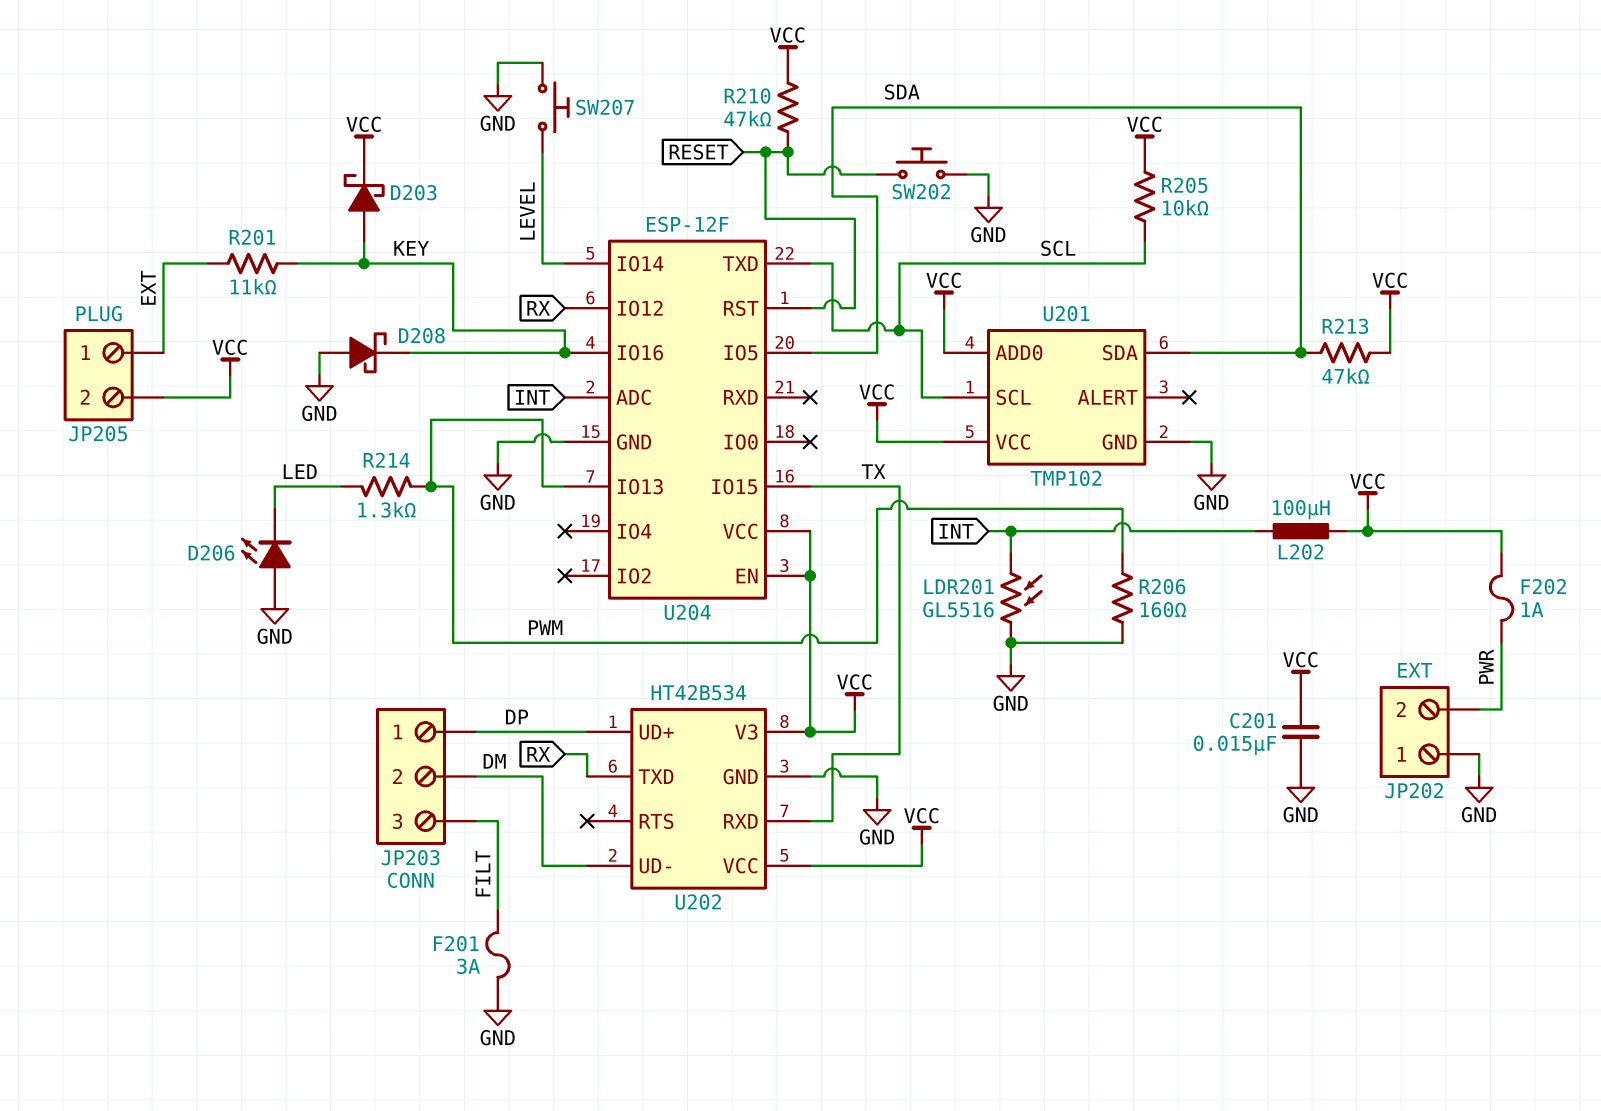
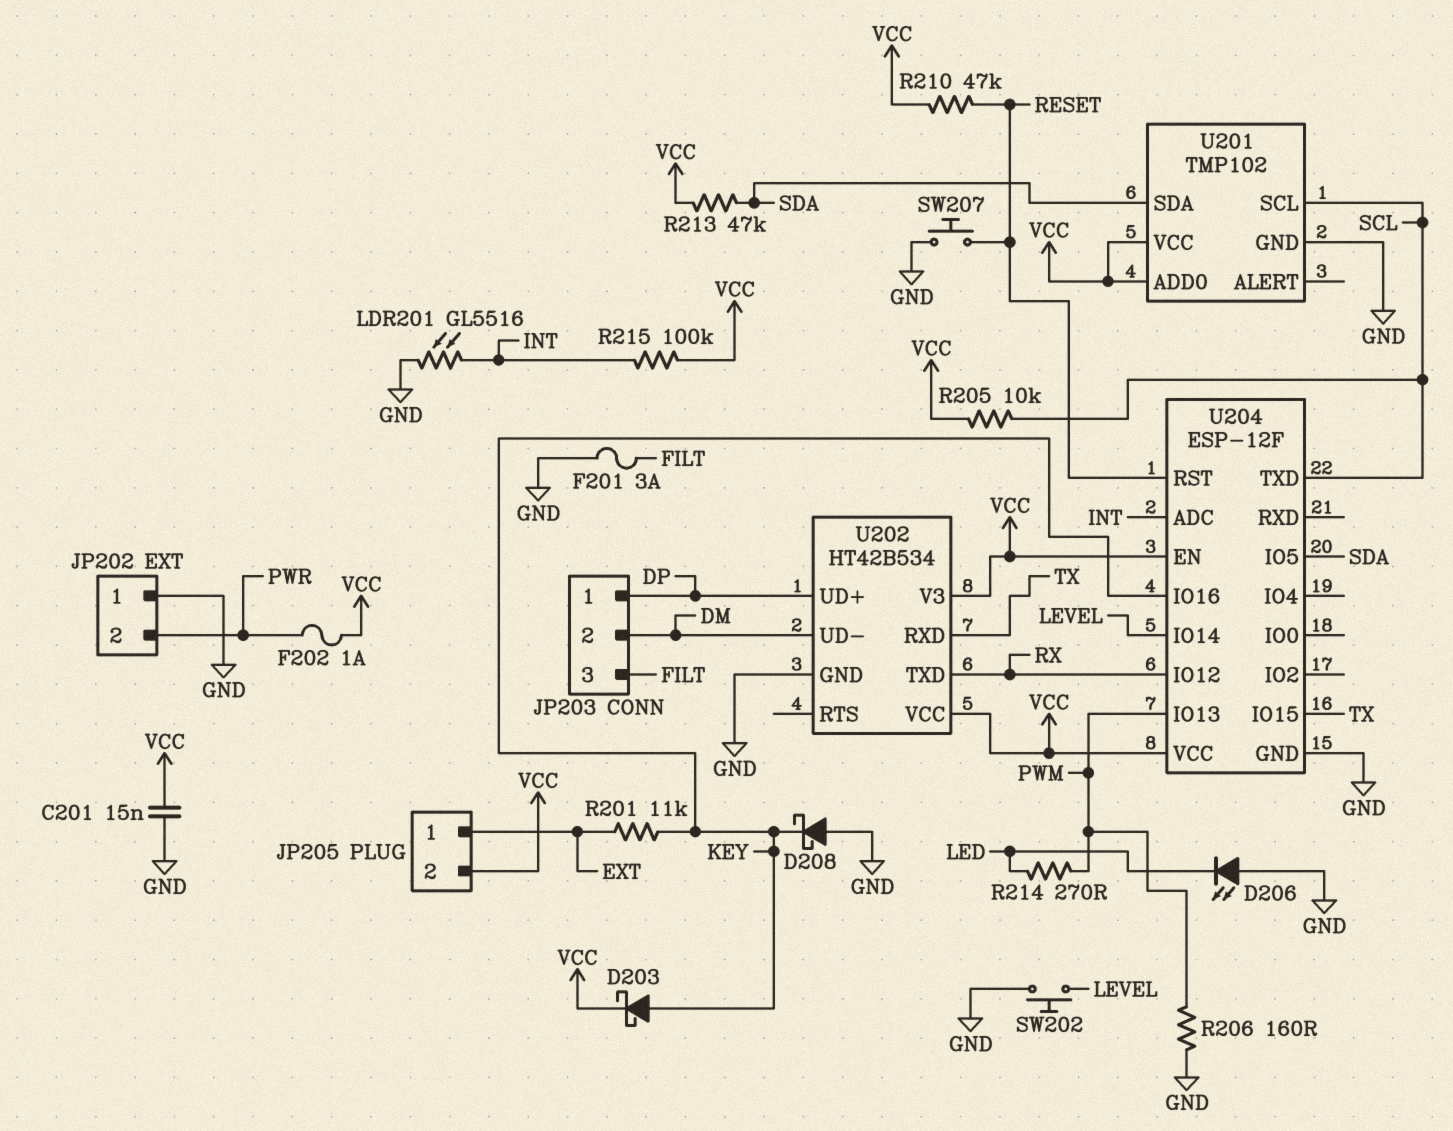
L202: 100uH (INT, VCC) -> none
R214: 1.3k (LED, PWM) -> 270 (LED, PWM)
R215: none -> 100k (INT, VCC)
SW202: button (GND, RESET) -> button (GND, LEVEL)
SW207: button (GND, LEVEL) -> button (GND, RESET)

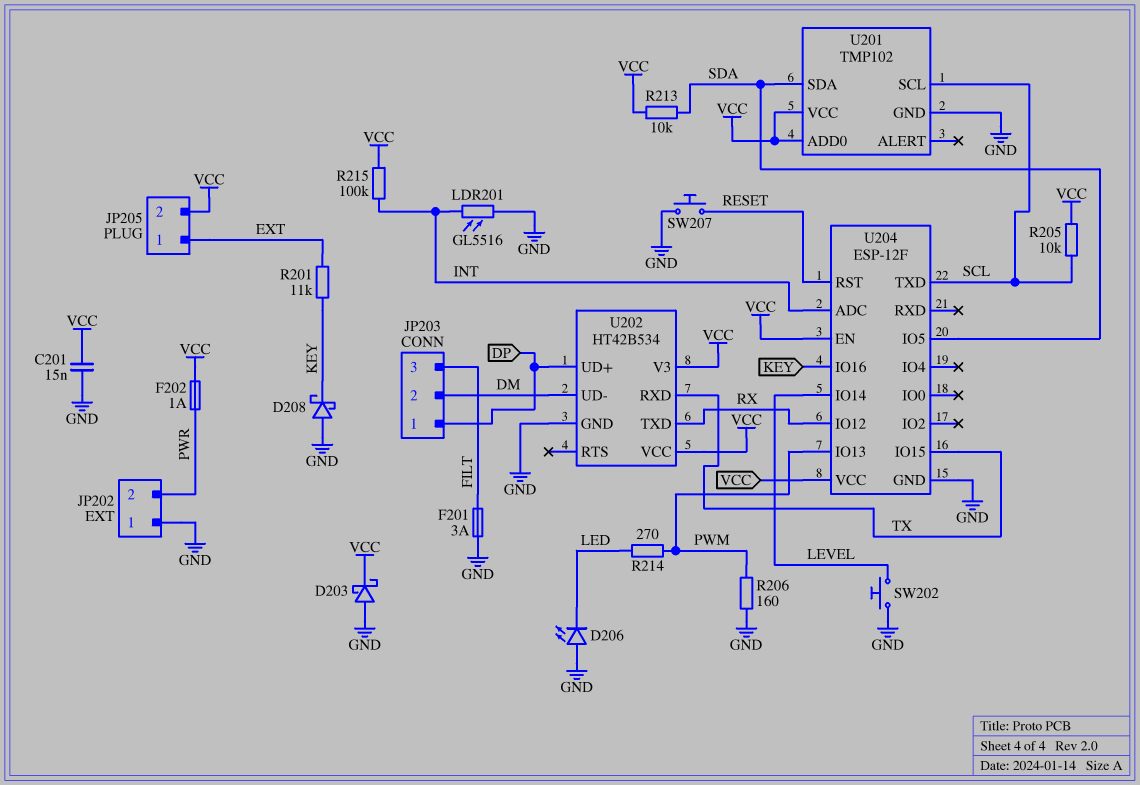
D203: schottky (A KEY, K VCC) -> schottky (A GND, K VCC)
R210: 47k (RESET, VCC) -> none
R213: 47k (SDA, VCC) -> 10k (SDA, VCC)

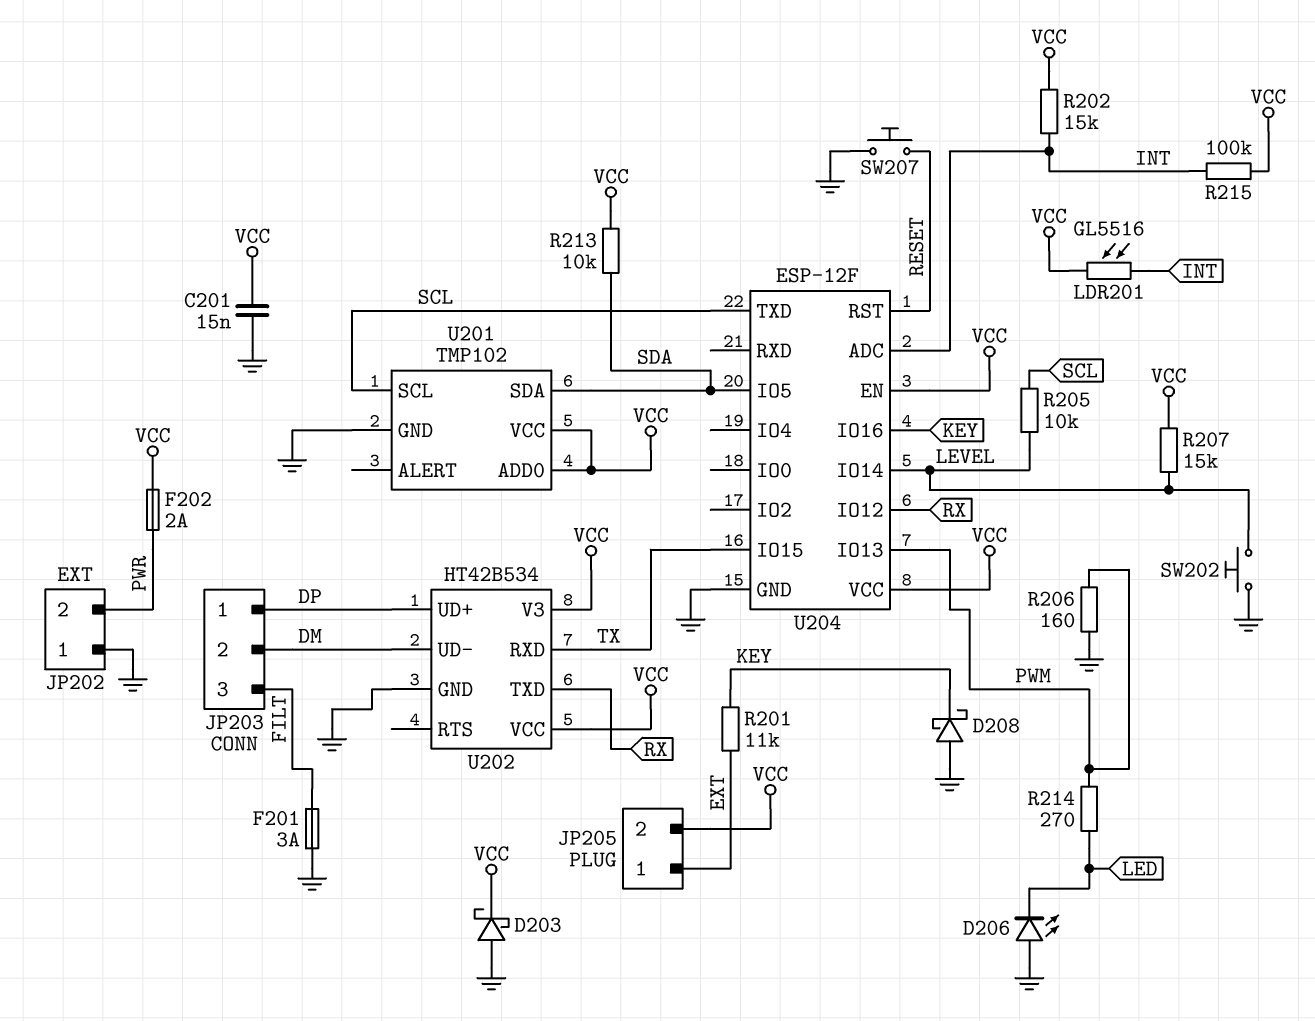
F202: 1A (PWR, VCC) -> 2A (PWR, VCC)
LDR201: GL5516 (GND, INT) -> GL5516 (INT, VCC)
R202: none -> 15k (INT, VCC)
R205: 10k (SCL, VCC) -> 10k (LEVEL, SCL)
R207: none -> 15k (LEVEL, VCC)

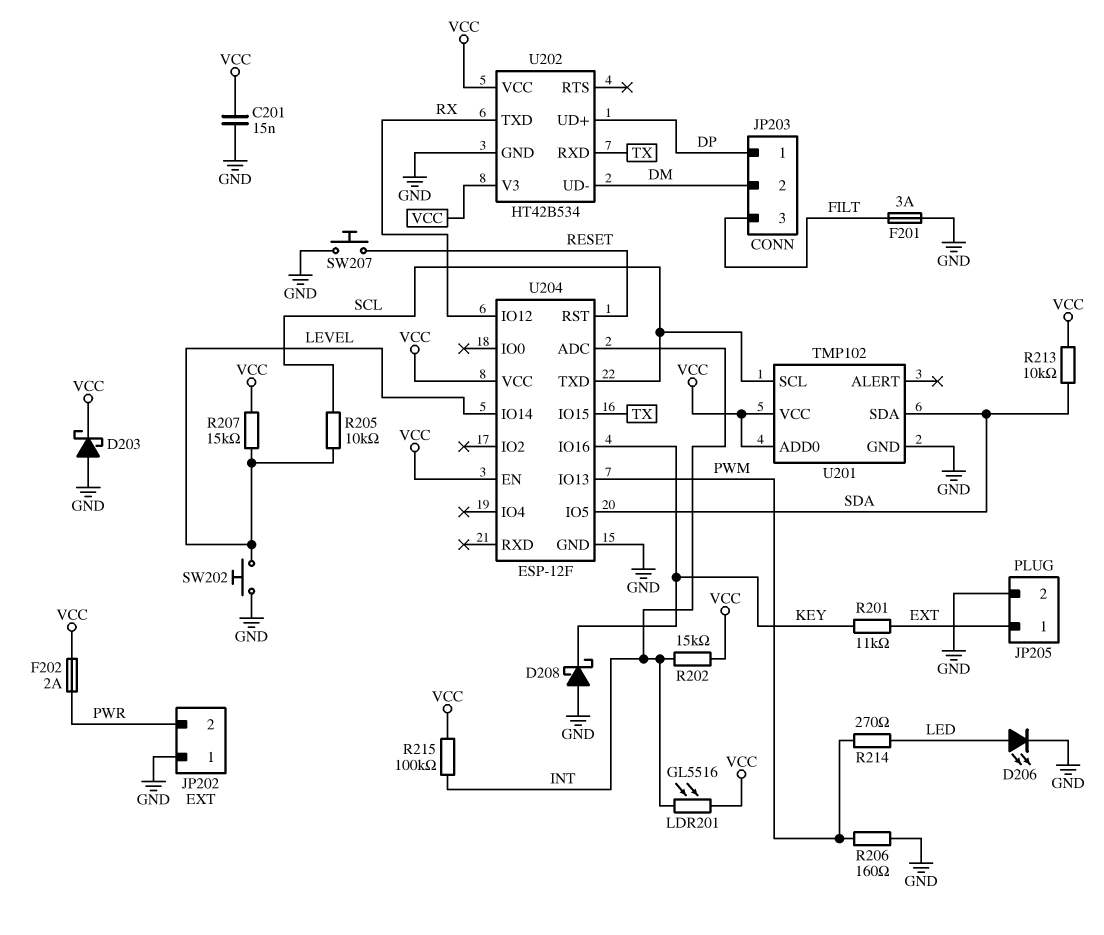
D206: LED (A GND, K LED) -> LED (A LED, K GND)
JP205 pin 2: VCC -> GND

